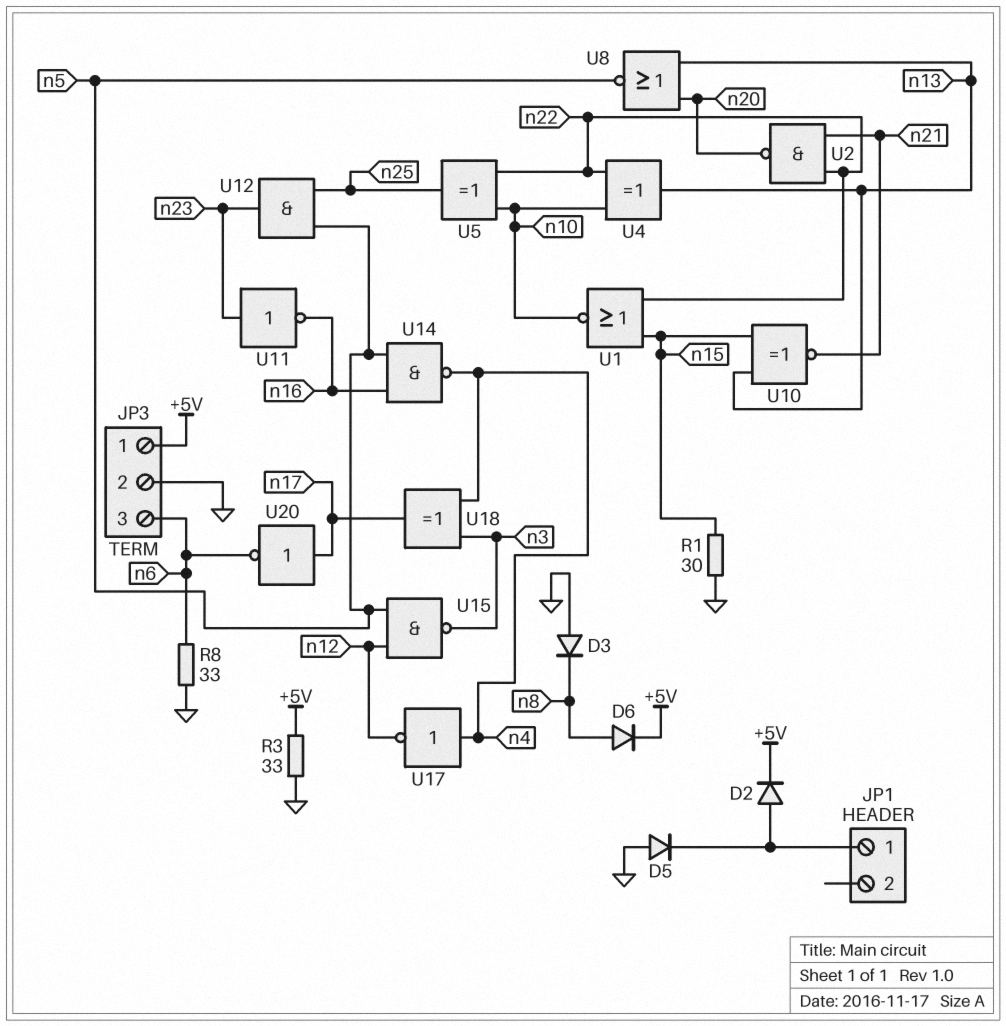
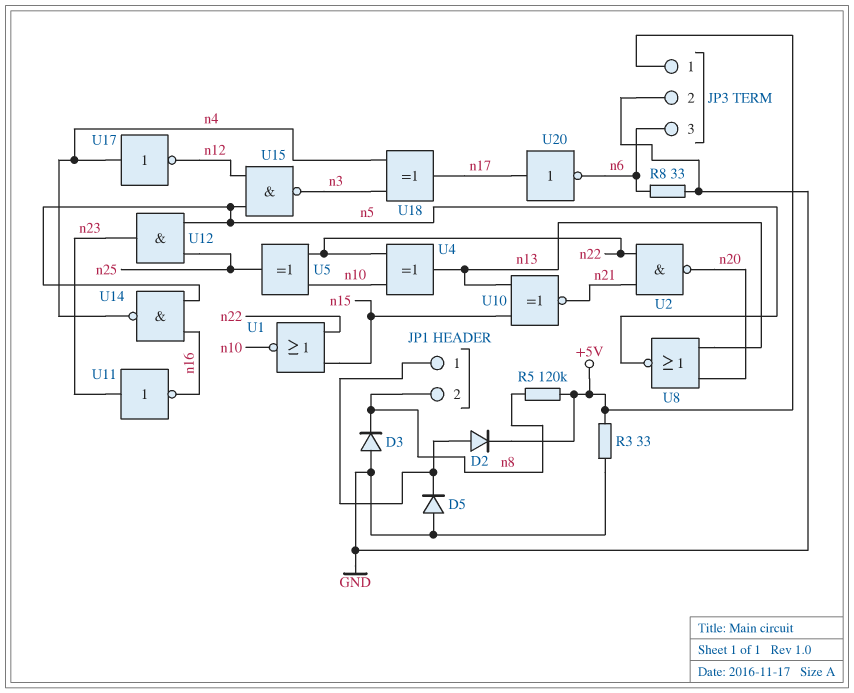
D6: diode (A n8, K +5V) -> none
JP1 pin 2: none -> n8
R1: 30 (GND, n15) -> none
R5: none -> 120k (+5V, n8)

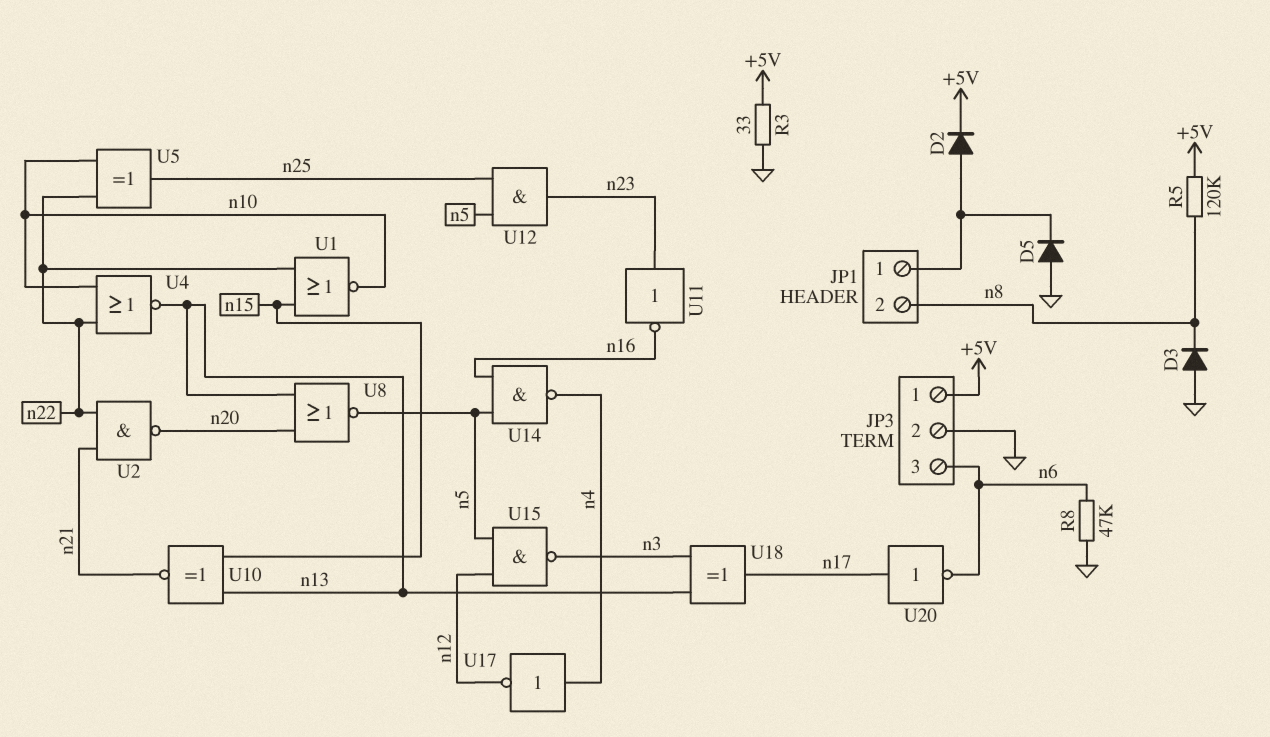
R8: 33 (GND, n6) -> 47k (GND, n6)
U4: XOR (in n10, in n22, out n13) -> NOR (in n10, in n22, out n13)
U18: XOR (in n3, in n4, out n17) -> XOR (in n3, in n13, out n17)

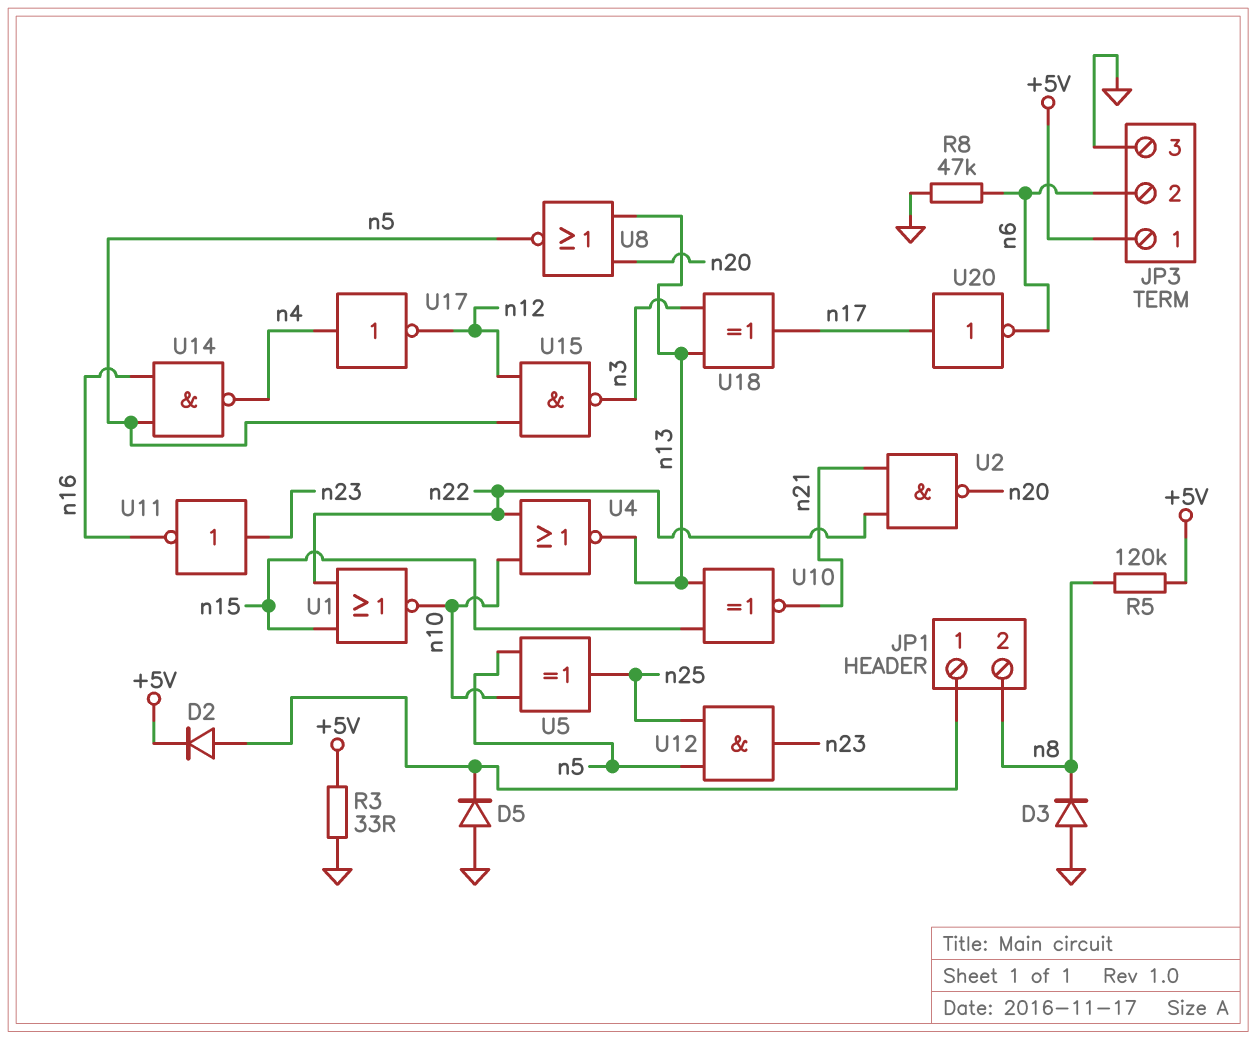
JP3 pin 2: GND -> n6
JP3 pin 3: n6 -> GND
U5: XOR (in n10, in n22, out n25) -> XOR (in n5, in n10, out n25)

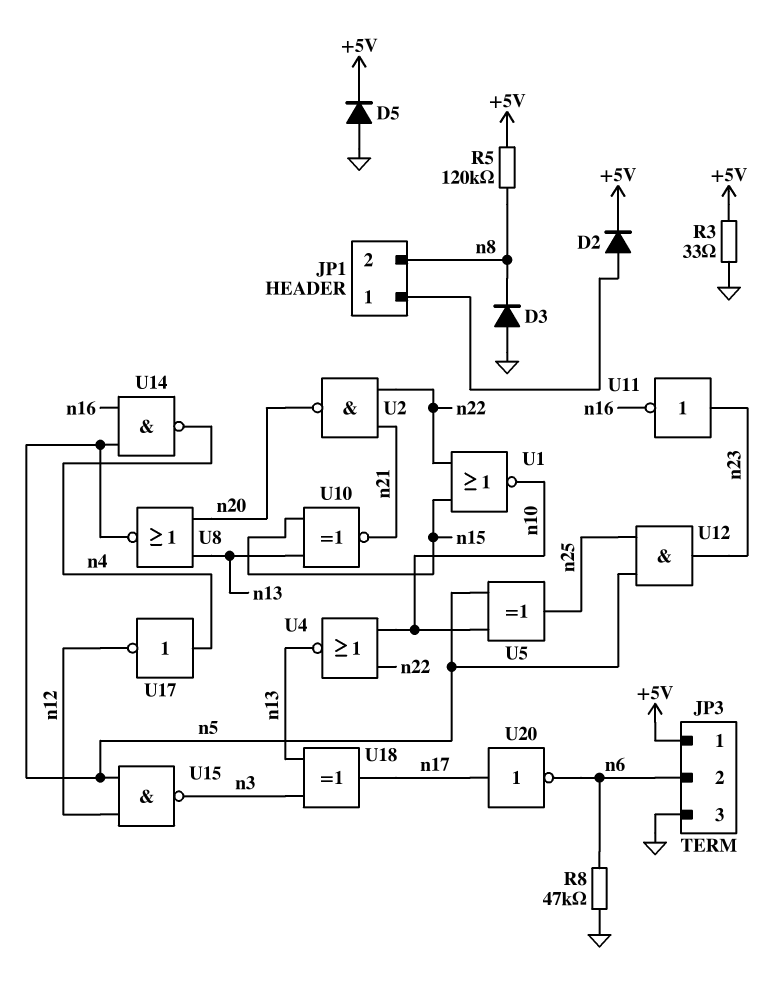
D5: diode (A GND, K JP1/1) -> diode (A GND, K +5V)

